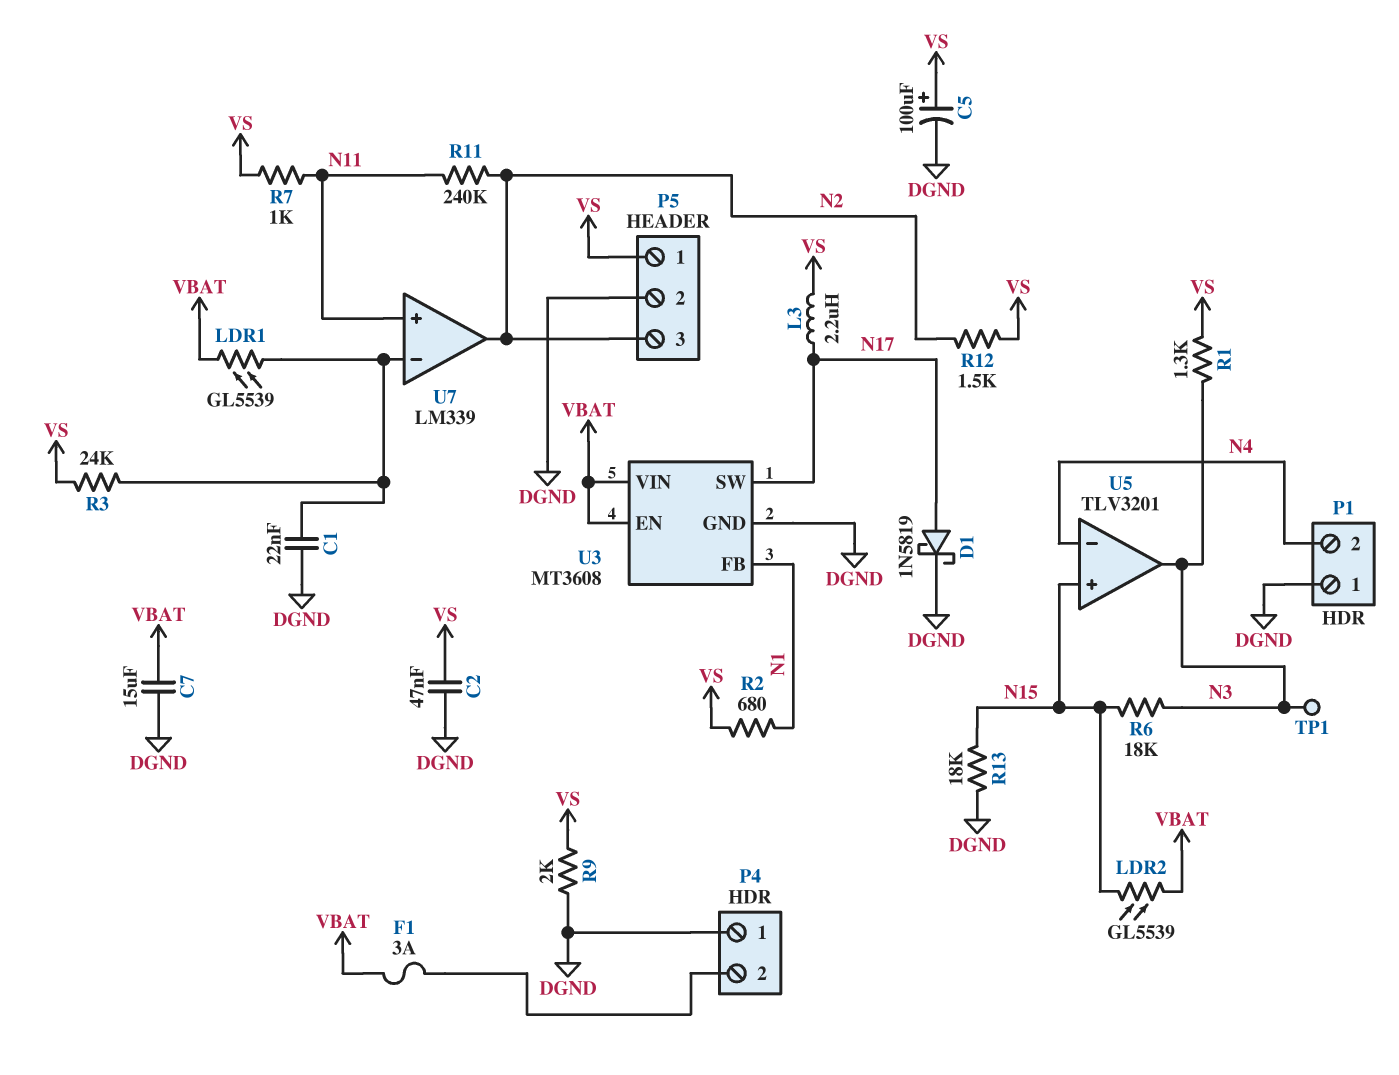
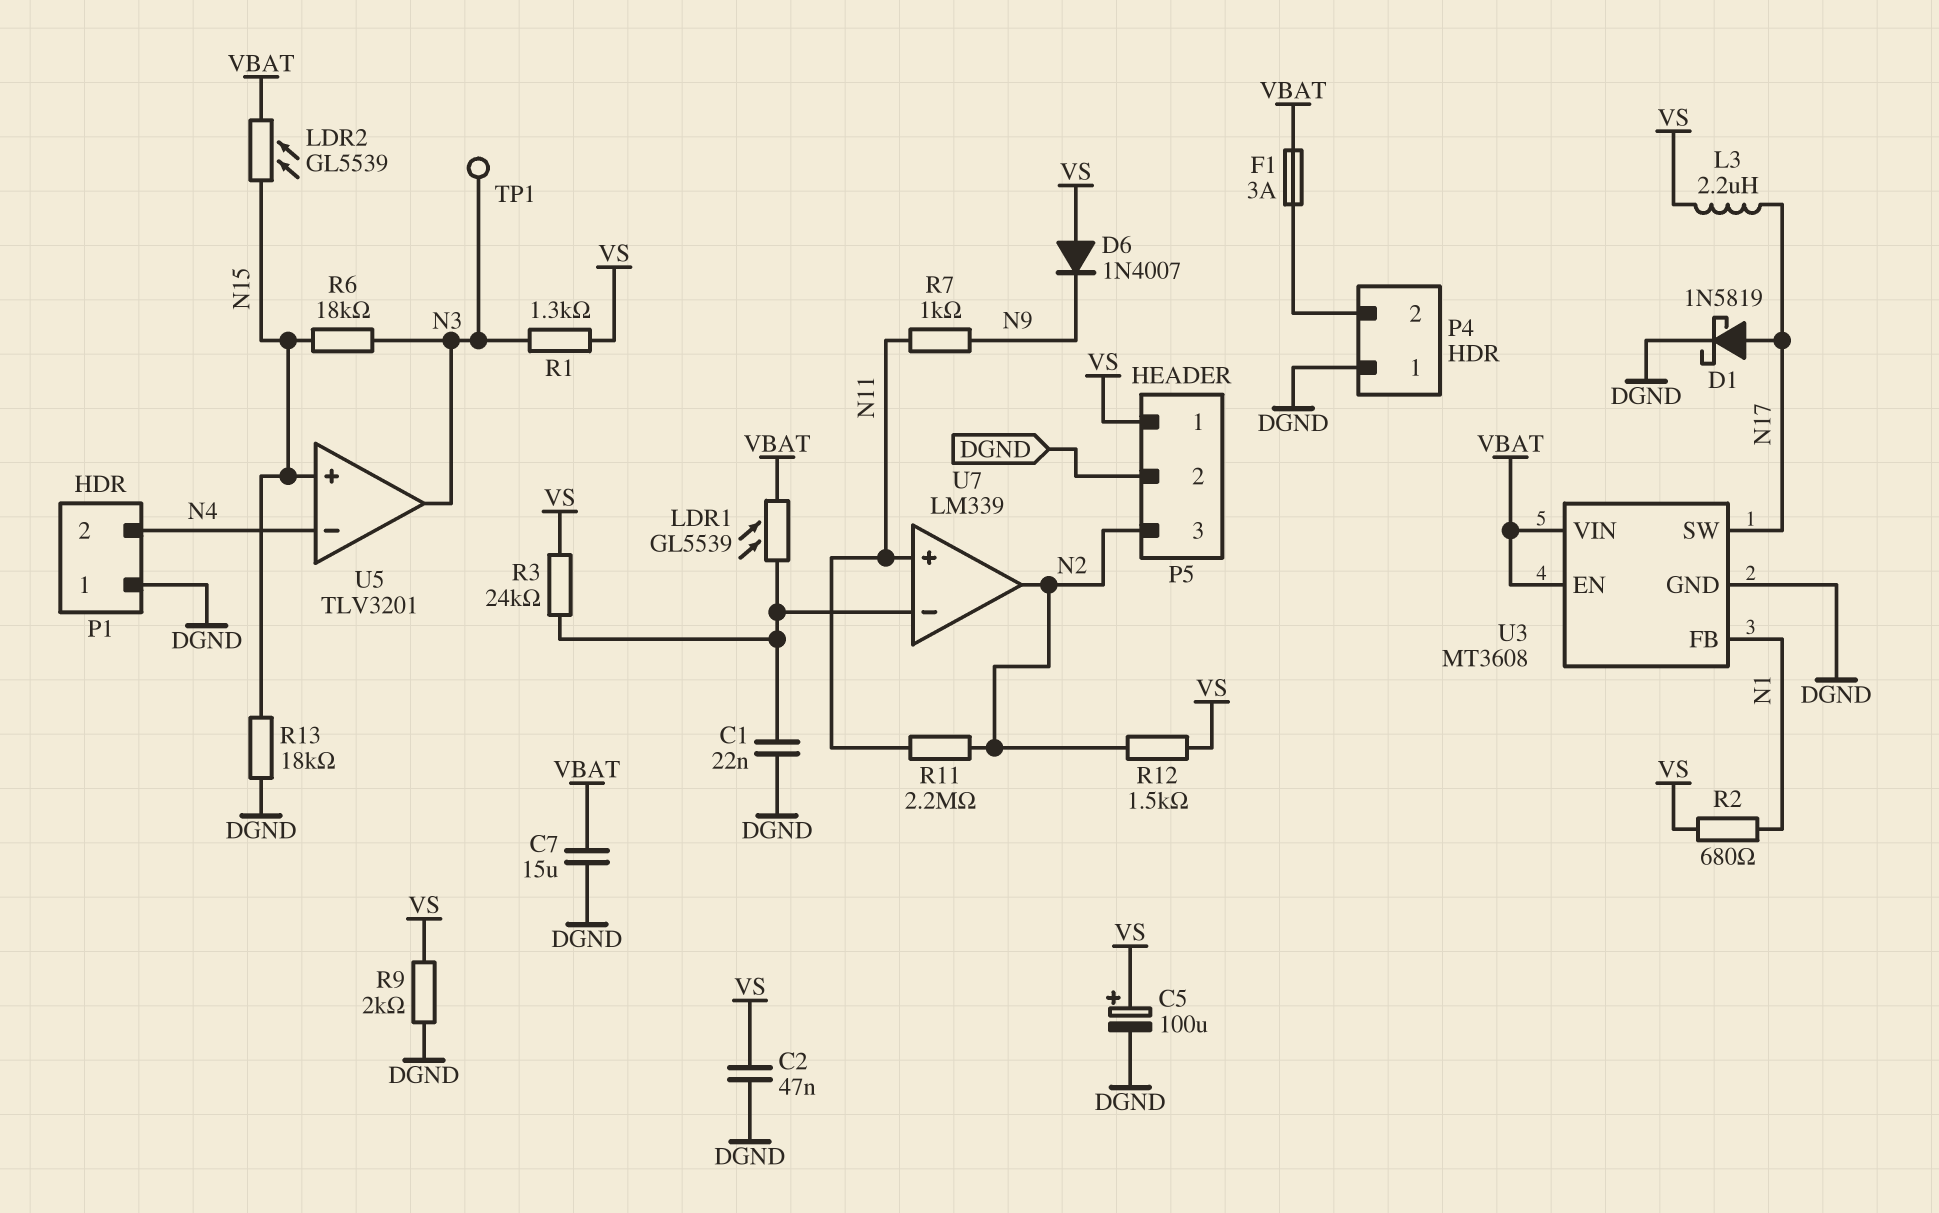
D6: none -> diode 1N4007 (A VS, K N9)
R7: 1k (N11, VS) -> 1k (N9, N11)
R11: 240k (N2, N11) -> 2.2M (N2, N11)

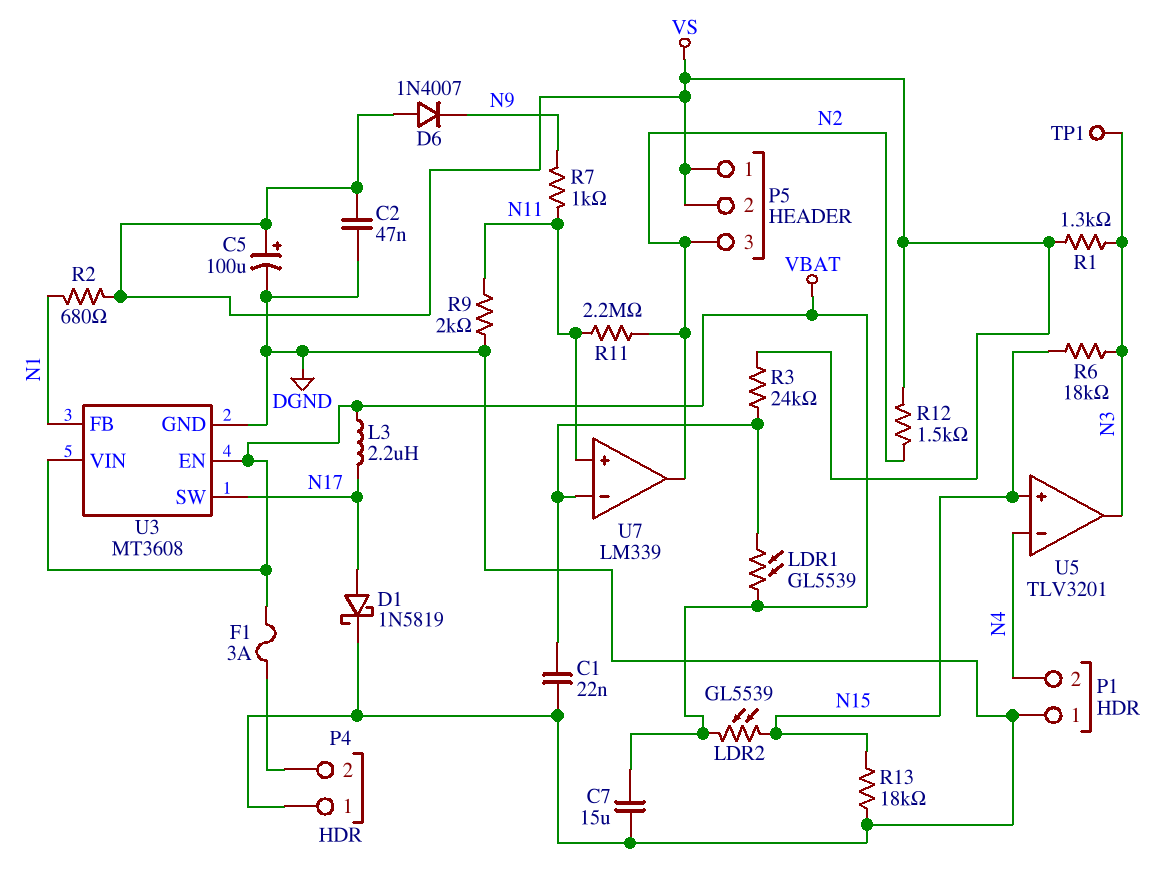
L3: 2.2uH (N17, VS) -> 2.2uH (N17, VBAT)
P5 pin 2: DGND -> VS
R9: 2k (DGND, VS) -> 2k (DGND, N11)

